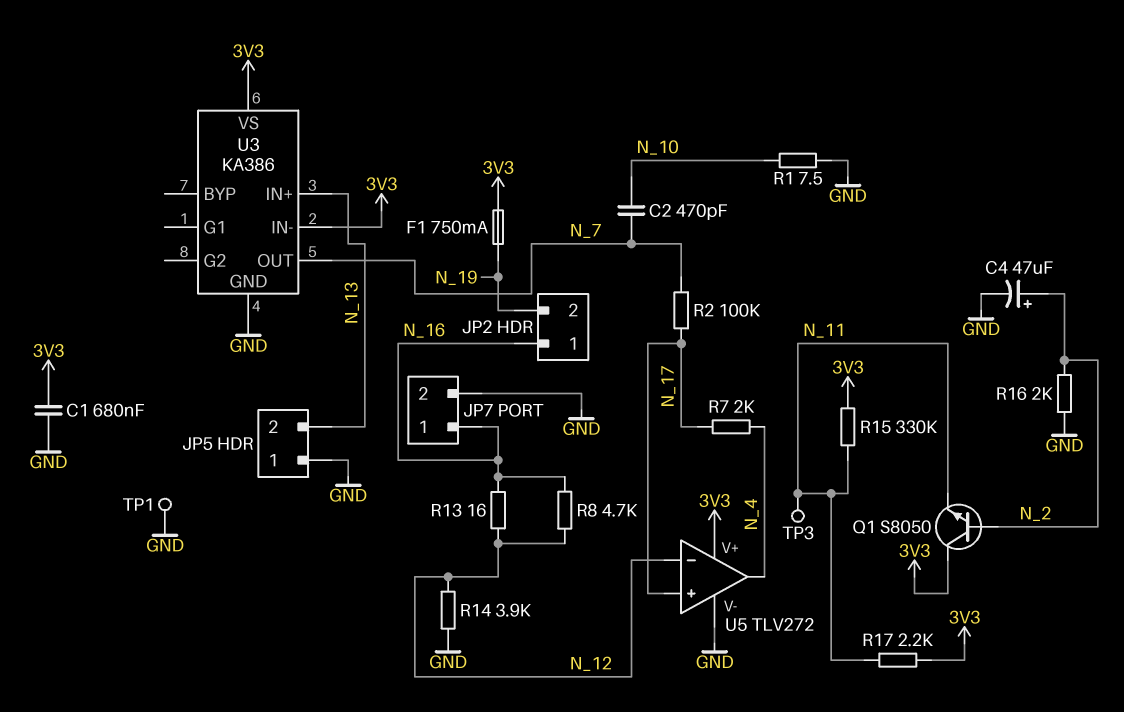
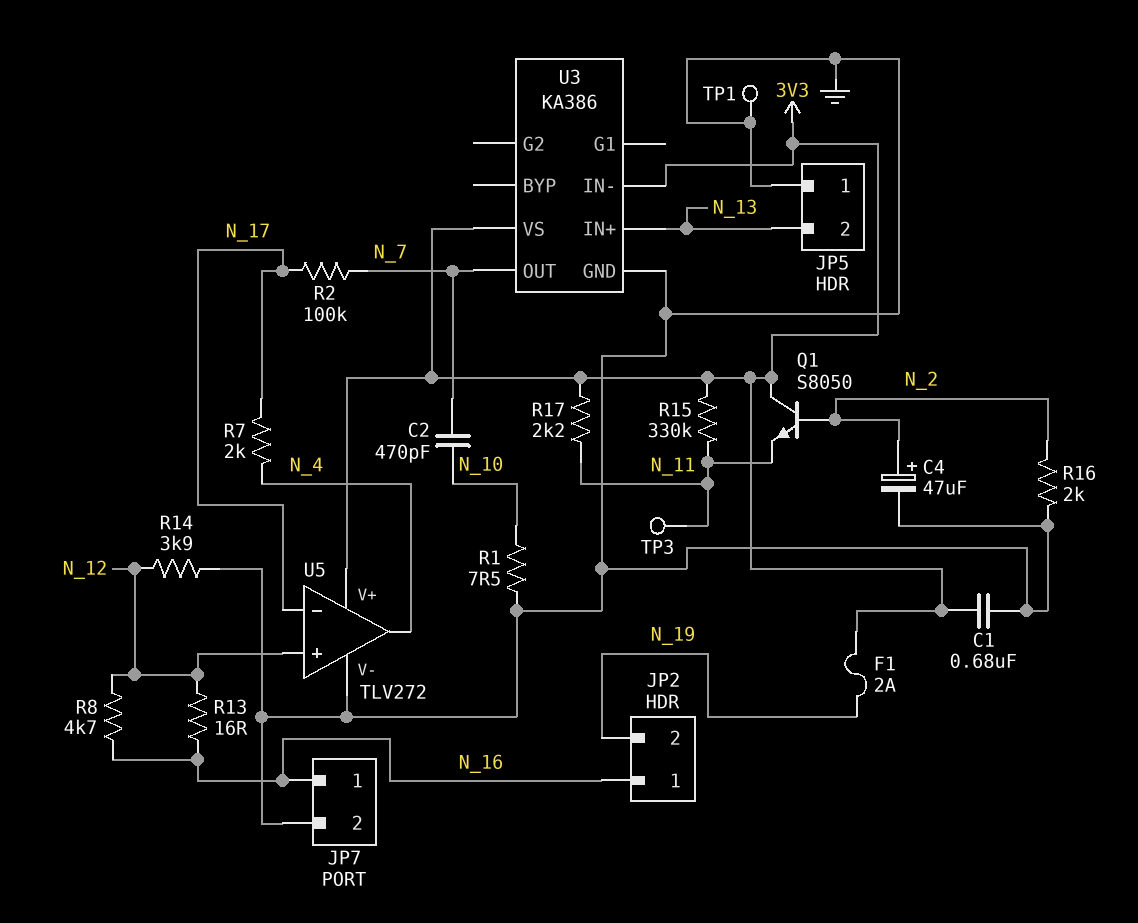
F1: 750mA (3V3, N_19) -> 2A (3V3, N_19)
U5 pin in+: N_17 -> N_12
U5 pin in-: N_12 -> N_17

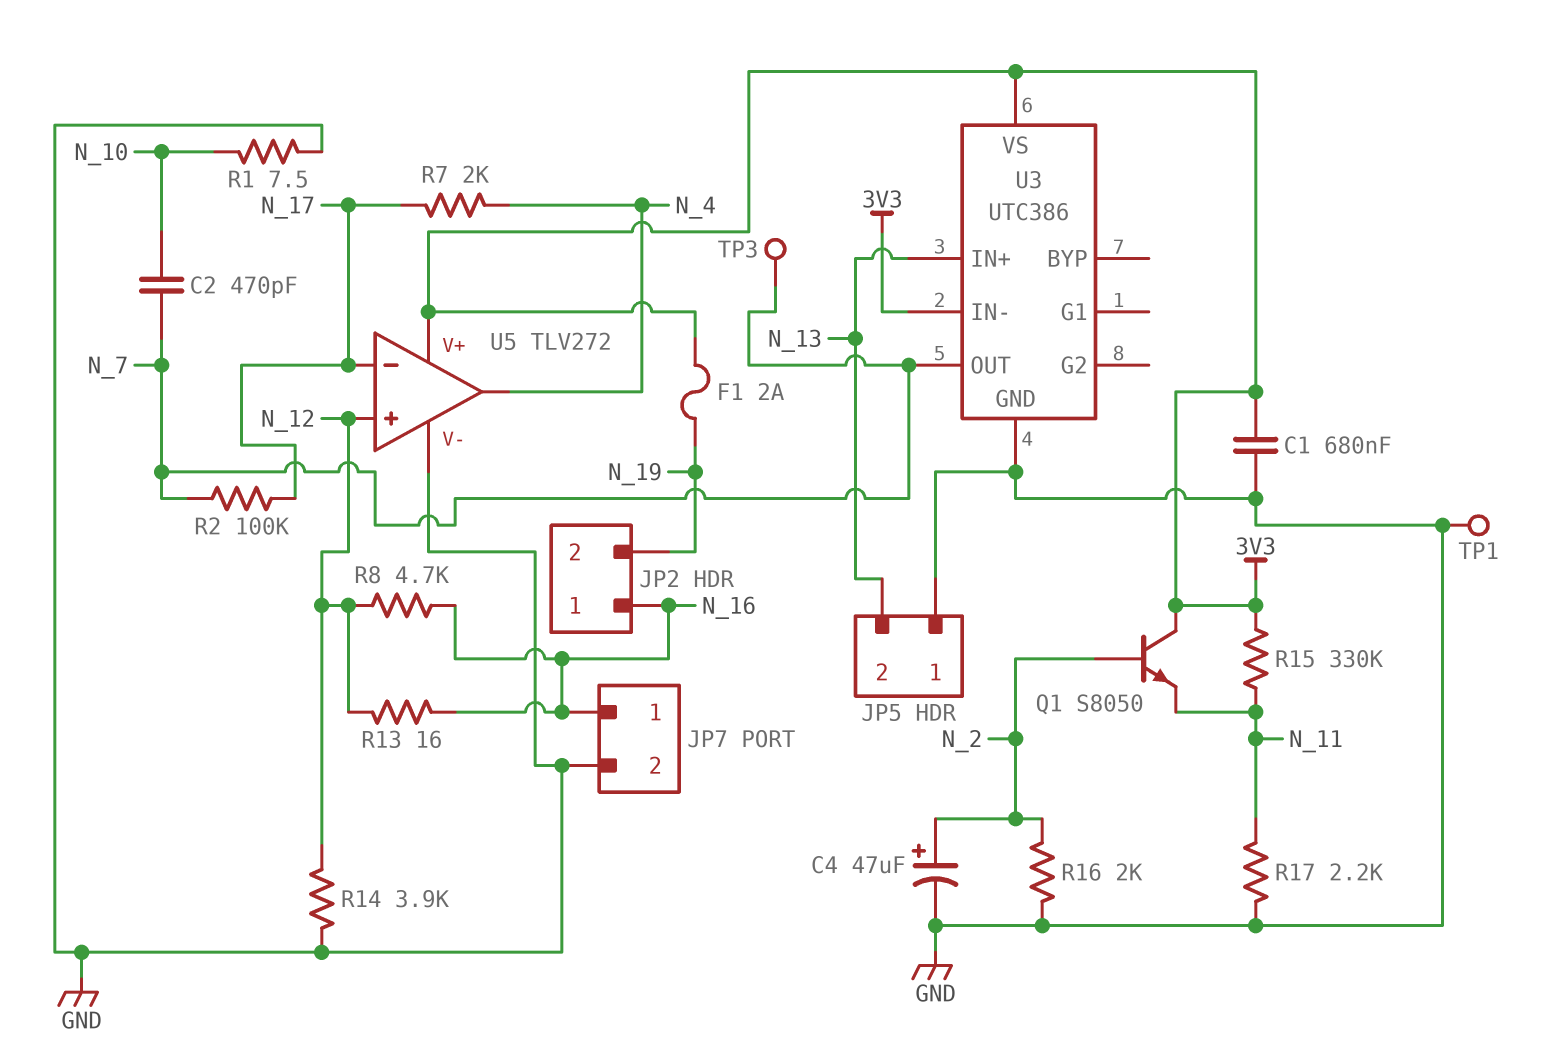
R17: 2.2k (3V3, N_11) -> 2.2k (GND, N_11)
TP3: test point (N_11) -> test point (N_7)
U3: KA386 -> UTC386

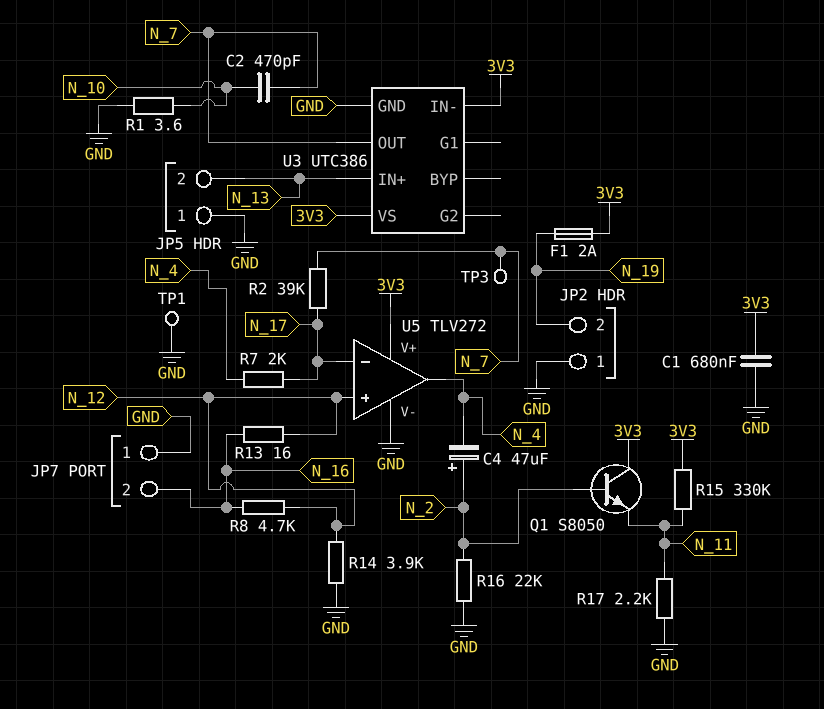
C4: 47uF (plus N_2, minus GND) -> 47uF (plus N_2, minus N_4)
JP2 pin 1: N_16 -> GND
JP7 pin 1: N_16 -> GND
JP7 pin 2: GND -> N_16
R1: 7.5 (GND, N_10) -> 3.6 (GND, N_10)
R2: 100k (N_7, N_17) -> 39k (N_7, N_17)
R16: 2k (GND, N_2) -> 22k (GND, N_2)

